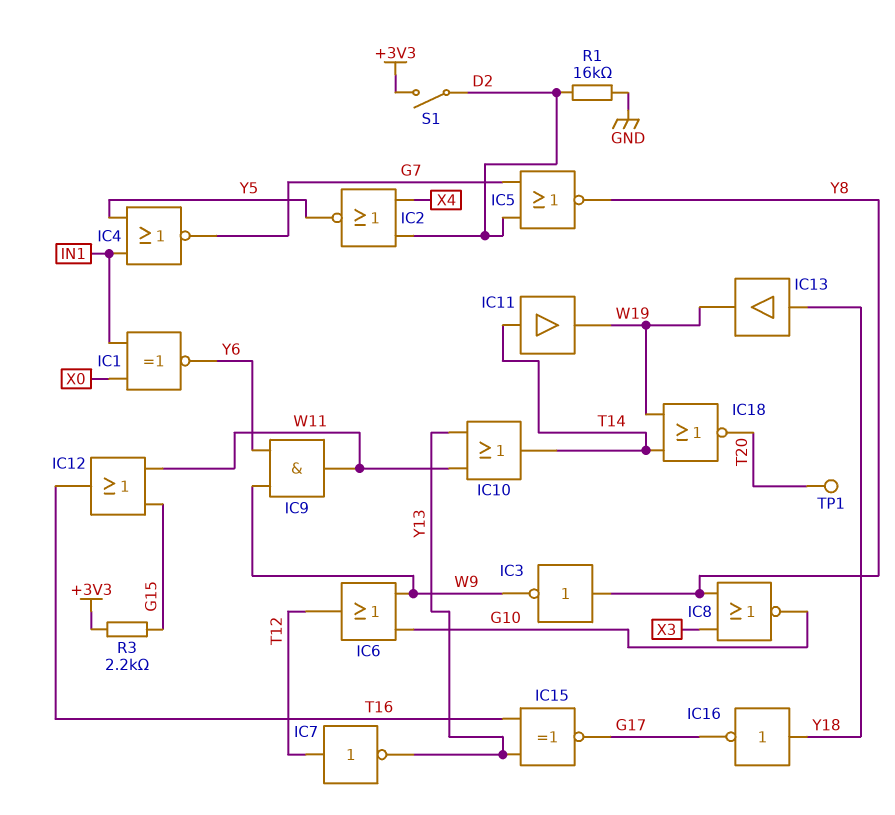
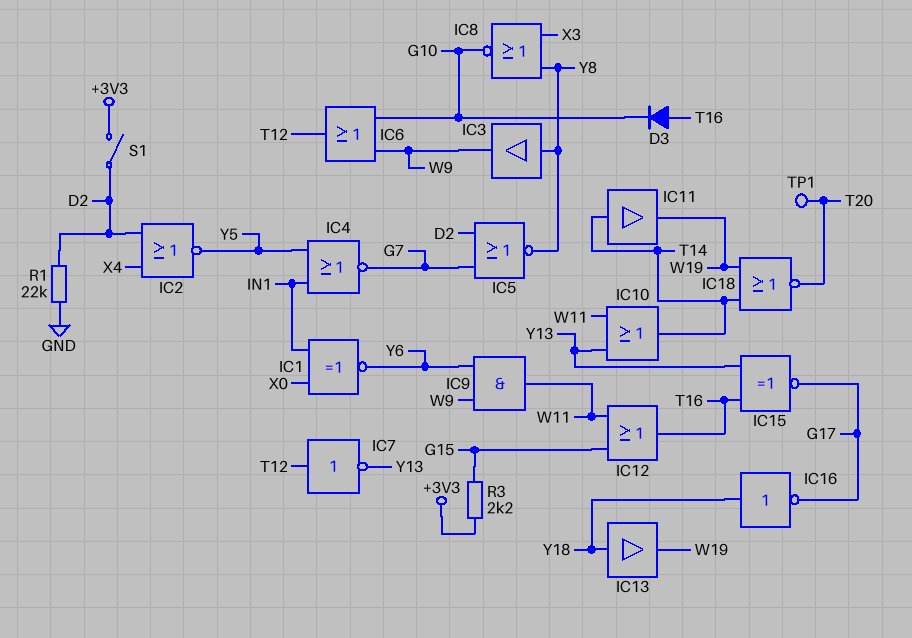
D3: none -> diode (A T16, K G10)
IC3: NOT (in Y8, out W9) -> buffer (in Y8, out W9)
R1: 16k (D2, GND) -> 22k (D2, GND)

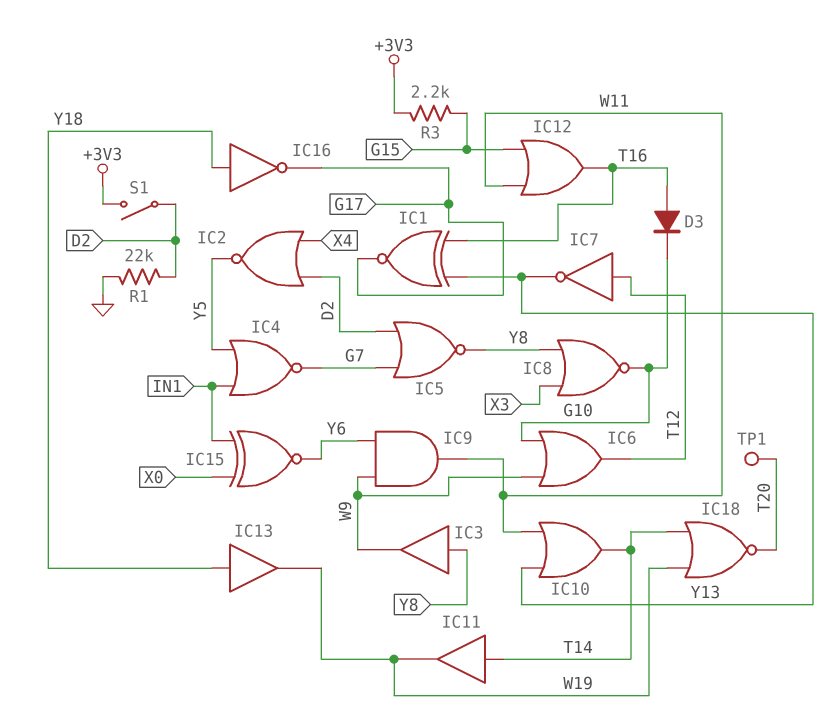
IC1: XNOR (in IN1, in X0, out Y6) -> XNOR (in T16, in Y13, out G17)
IC15: XNOR (in T16, in Y13, out G17) -> XNOR (in IN1, in X0, out Y6)

